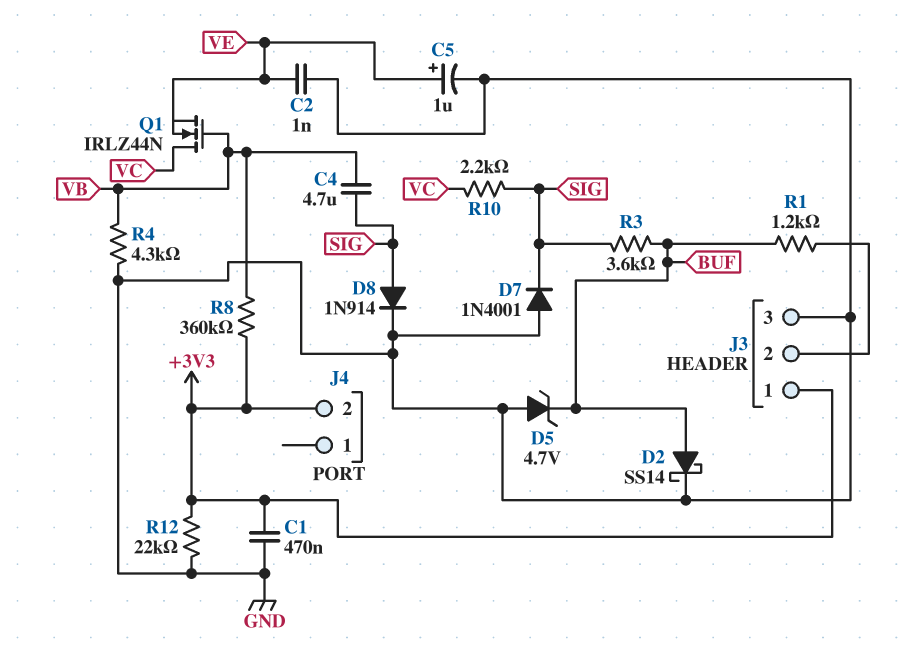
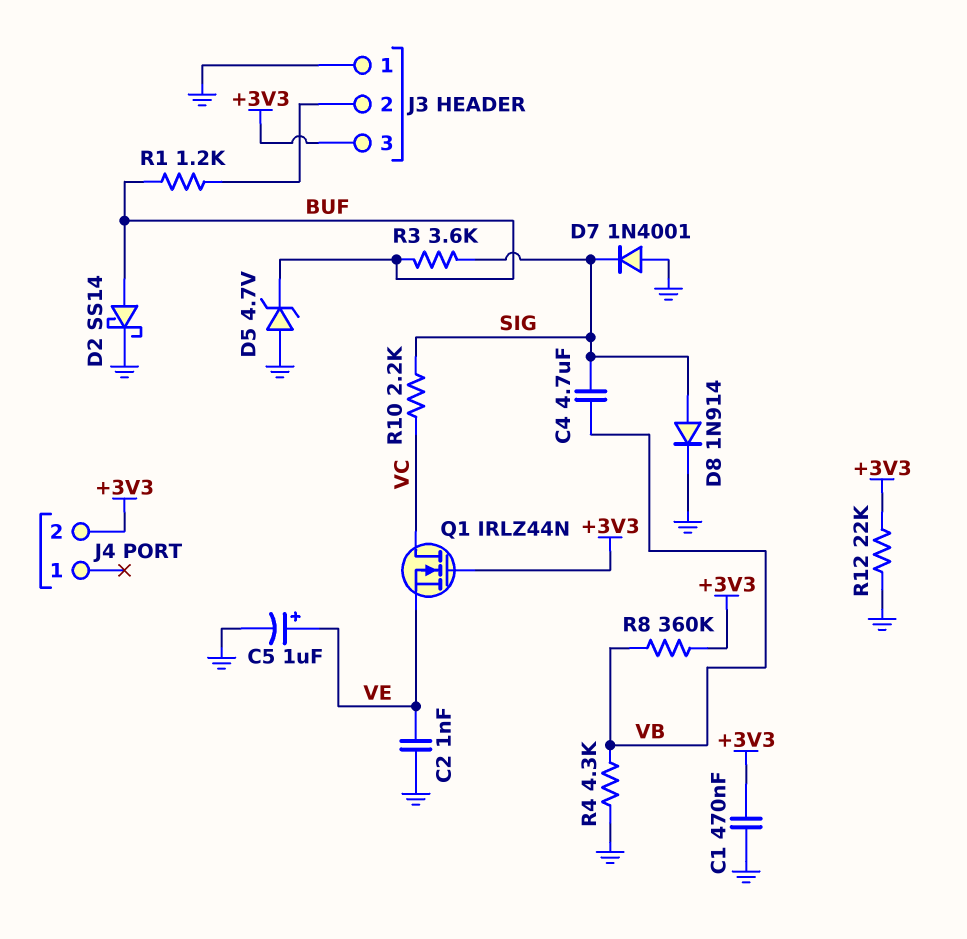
J3 pin 1: +3V3 -> GND
J3 pin 3: GND -> +3V3
Q1: NMOS IRLZ44N (G VB, D VC, S VE) -> NMOS IRLZ44N (G +3V3, D VC, S VE)

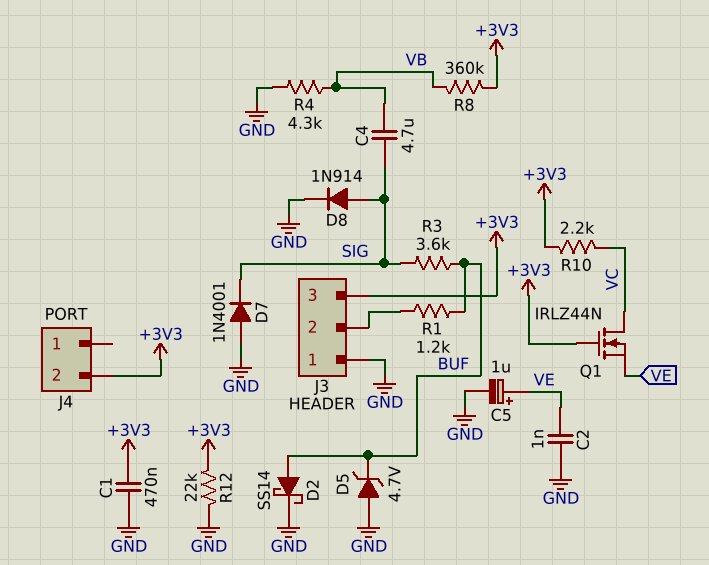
R10: 2.2k (SIG, VC) -> 2.2k (+3V3, VC)

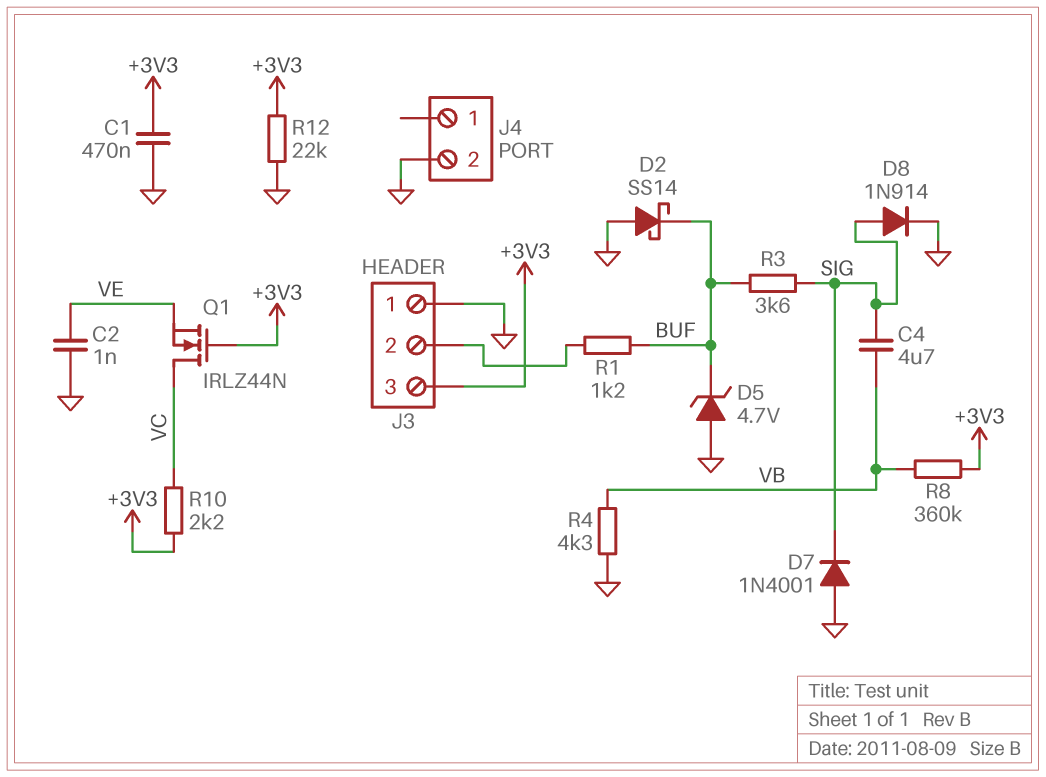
C5: 1uF (plus VE, minus GND) -> none
D2: schottky SS14 (A BUF, K GND) -> schottky SS14 (A GND, K BUF)
J4 pin 2: +3V3 -> GND

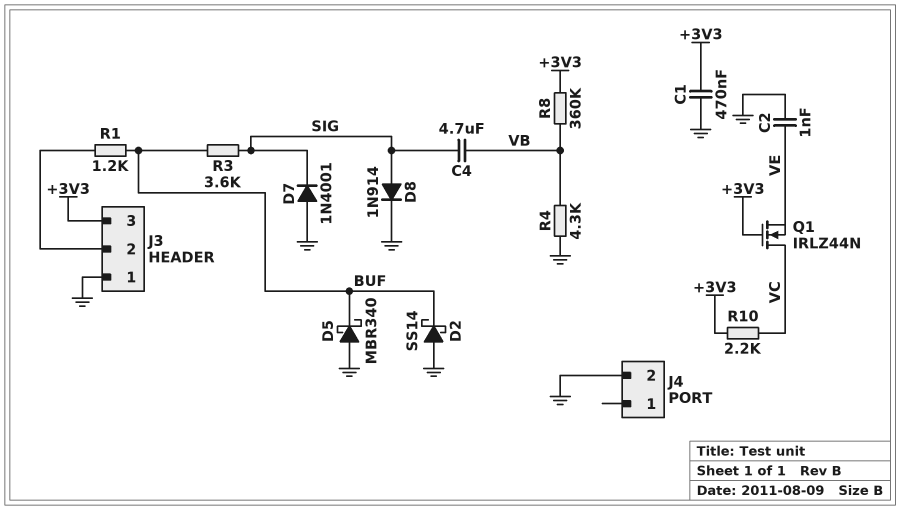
D5: zener 4.7V (A GND, K BUF) -> schottky MBR340 (A GND, K BUF)
R12: 22k (+3V3, GND) -> none

